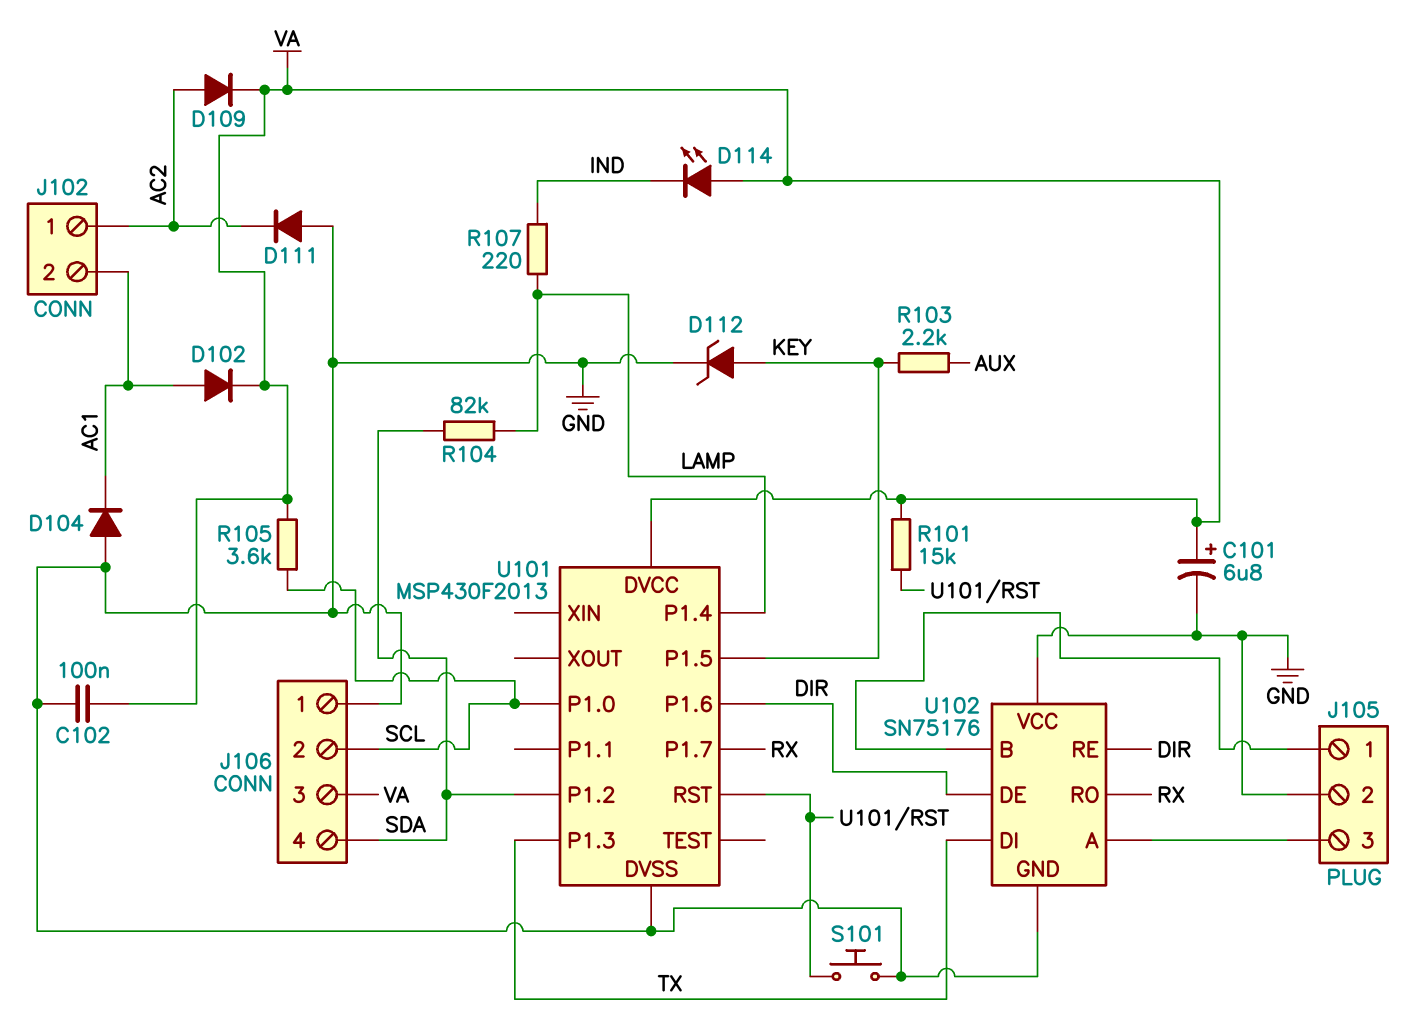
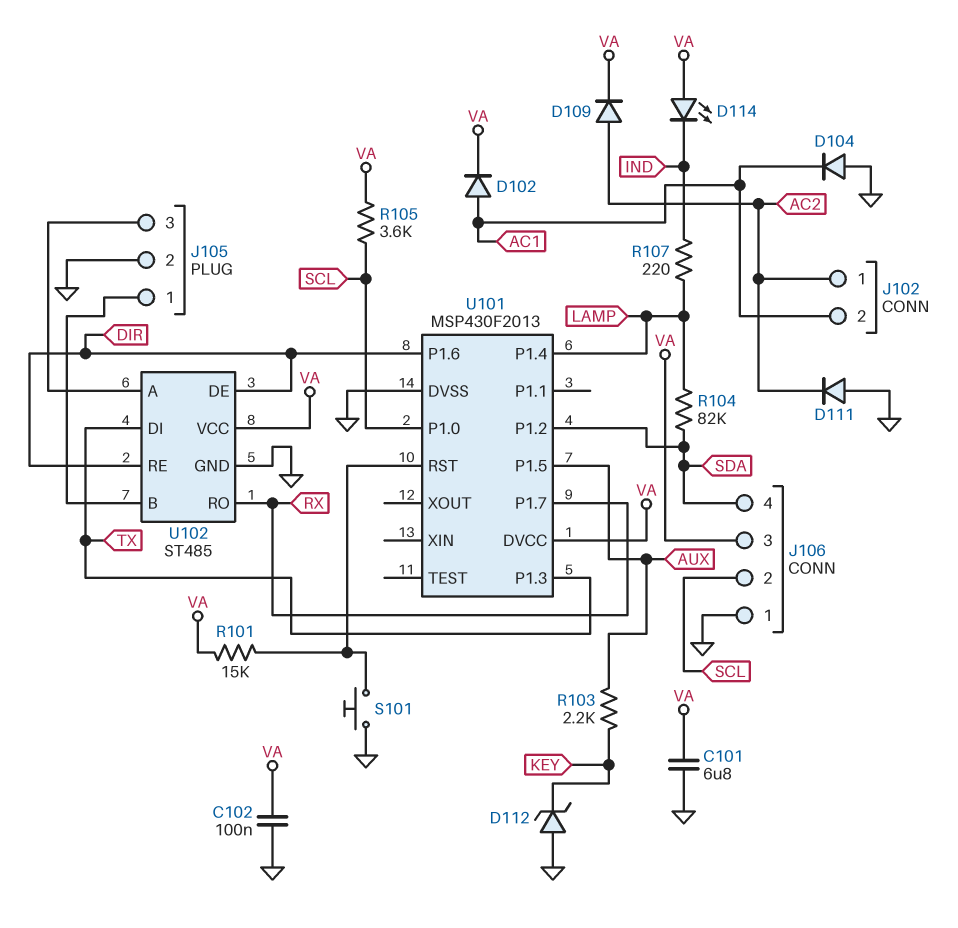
C101: 6.8uF (plus VA, minus GND) -> 6.8uF (GND, VA)
D112: zener (A KEY, K GND) -> zener (A GND, K KEY)
U101 pin P1.5: KEY -> AUX
U102: SN75176 -> ST485
U102 pin VCC: GND -> VA

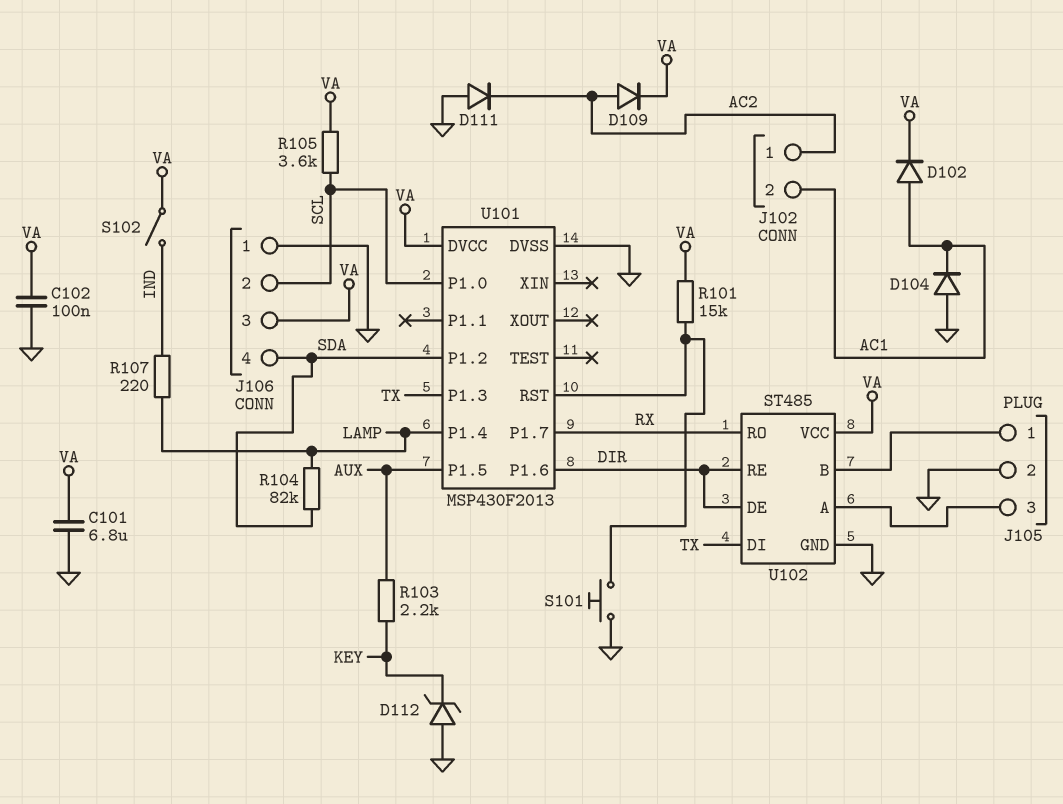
D114: LED (A VA, K IND) -> none
S102: none -> switch (IND, VA)

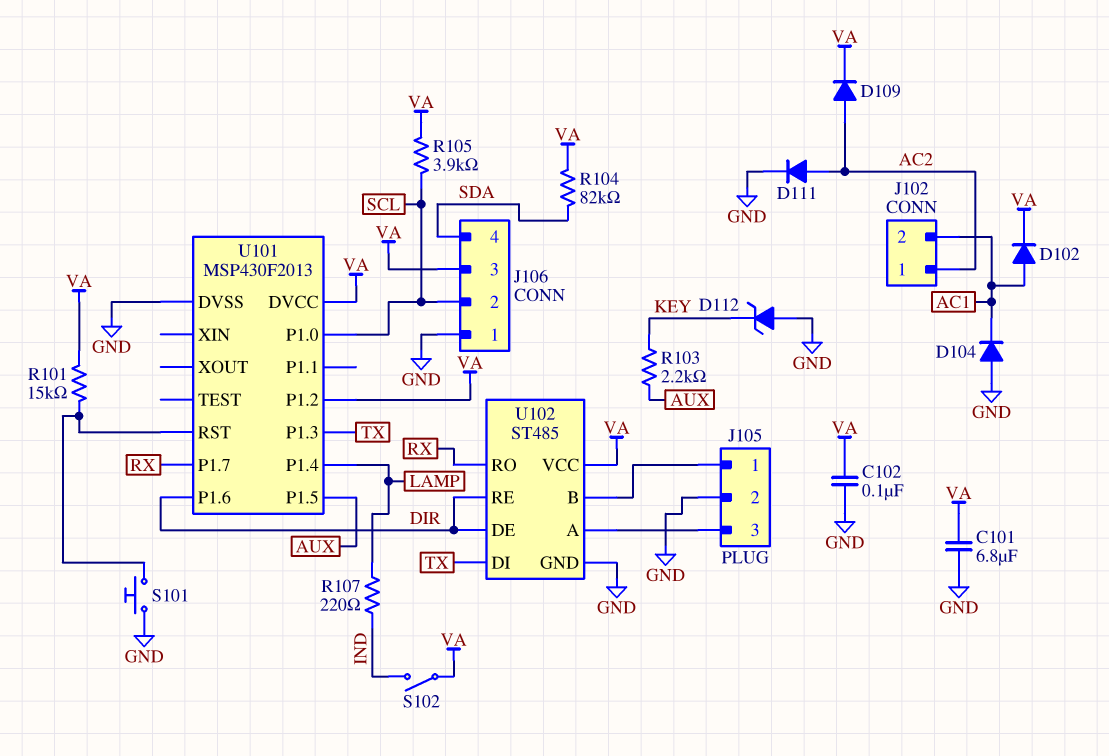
D111: diode (A GND, K AC2) -> diode (A AC2, K GND)
R104: 82k (LAMP, SDA) -> 82k (SDA, VA)
R105: 3.6k (SCL, VA) -> 3.9k (SCL, VA)
U101 pin P1.2: SDA -> VA

